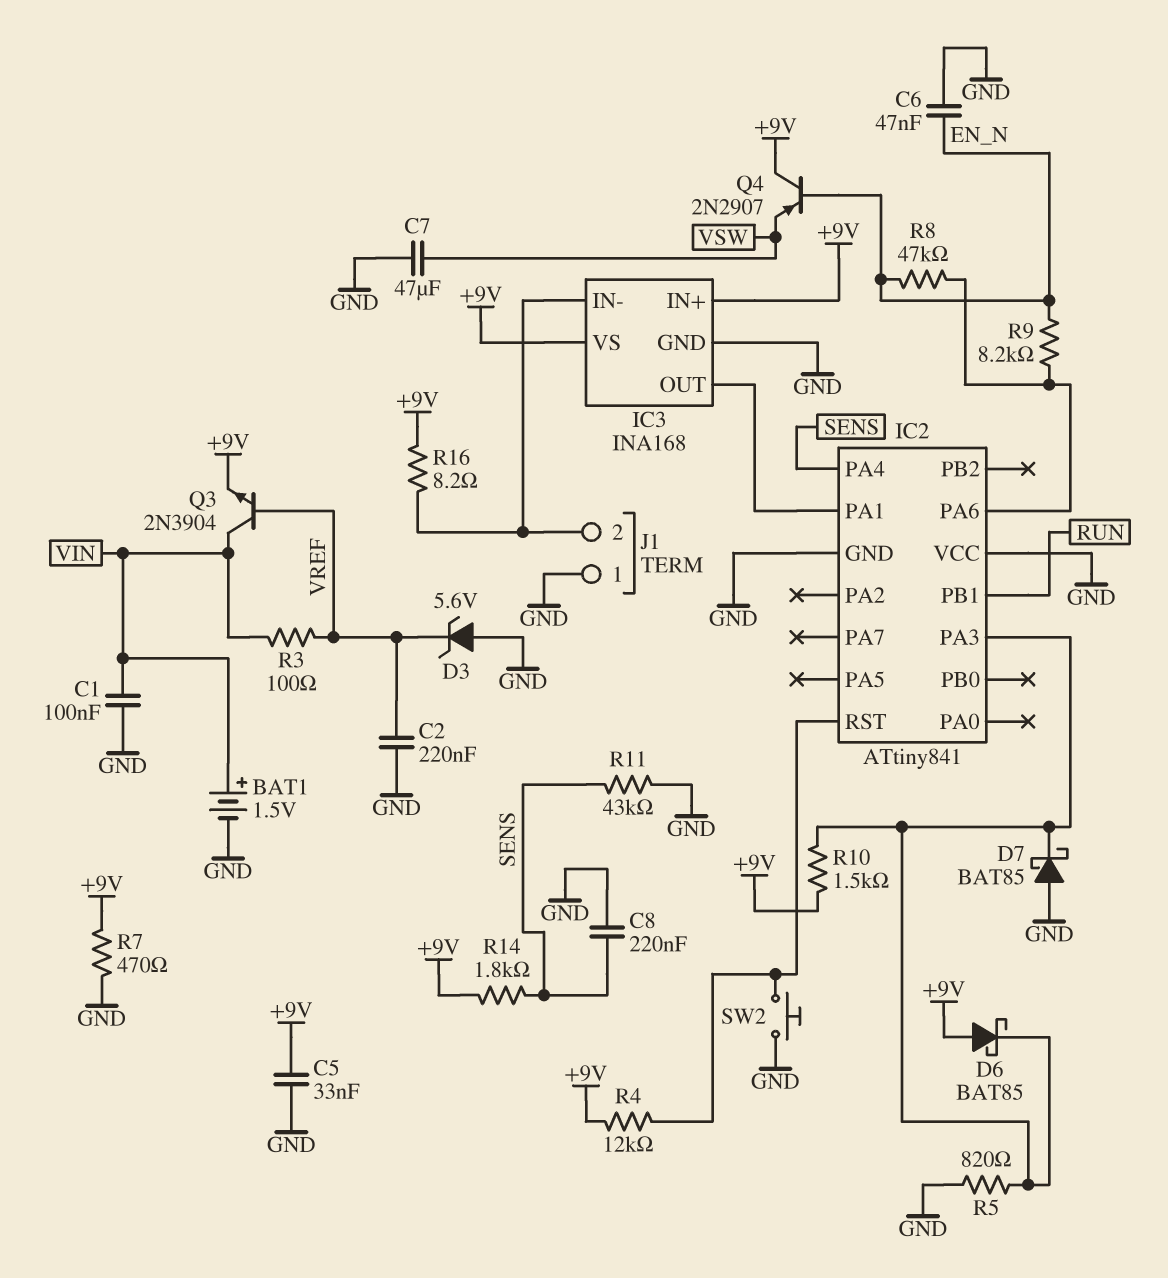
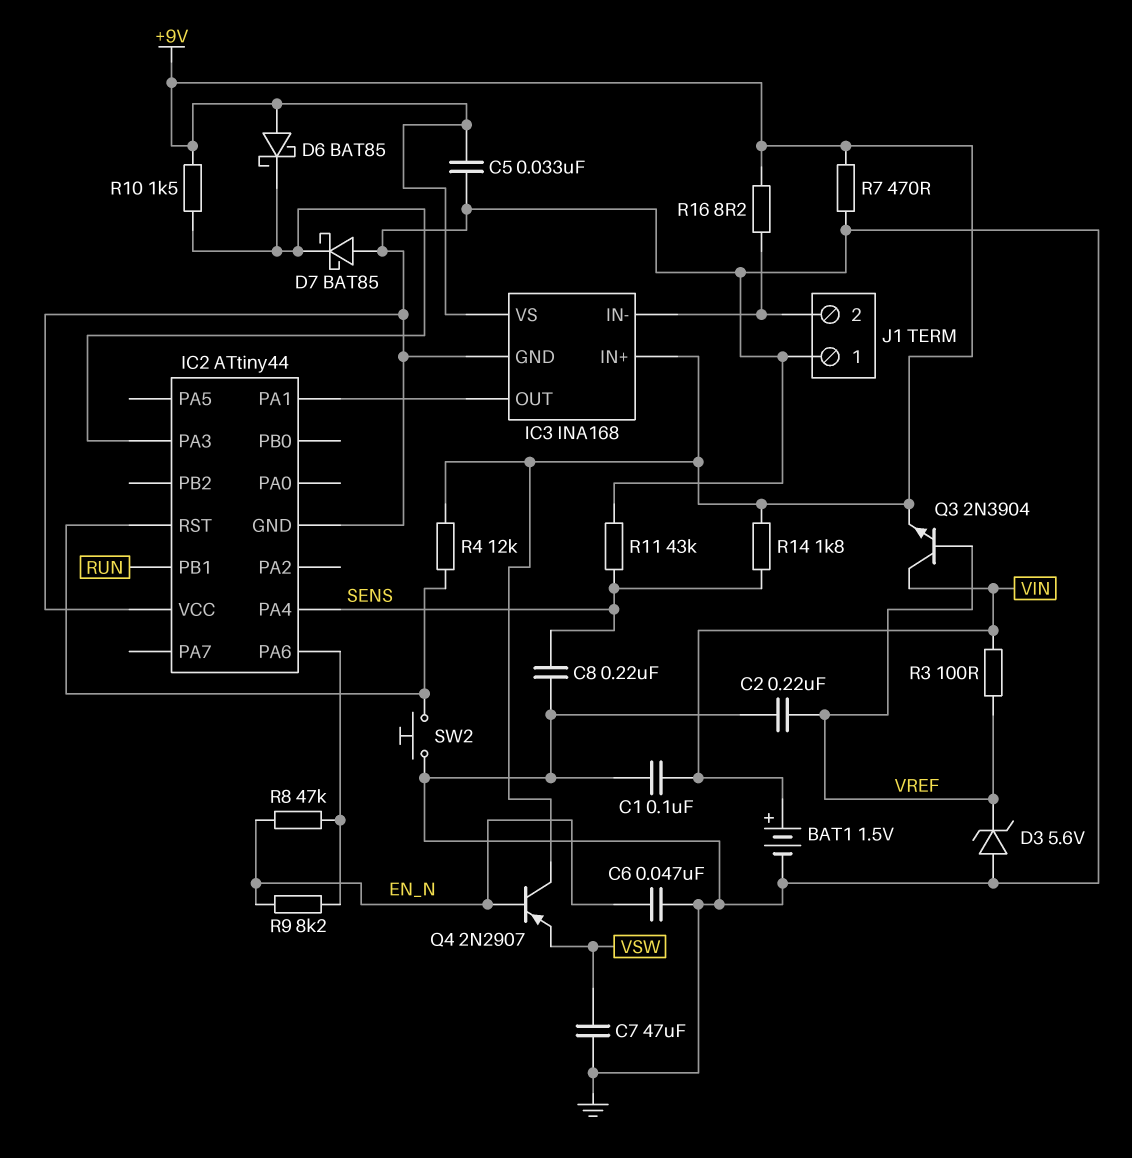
IC2: ATtiny841 -> ATtiny44
R5: 820 (GND, IC2/PA3) -> none

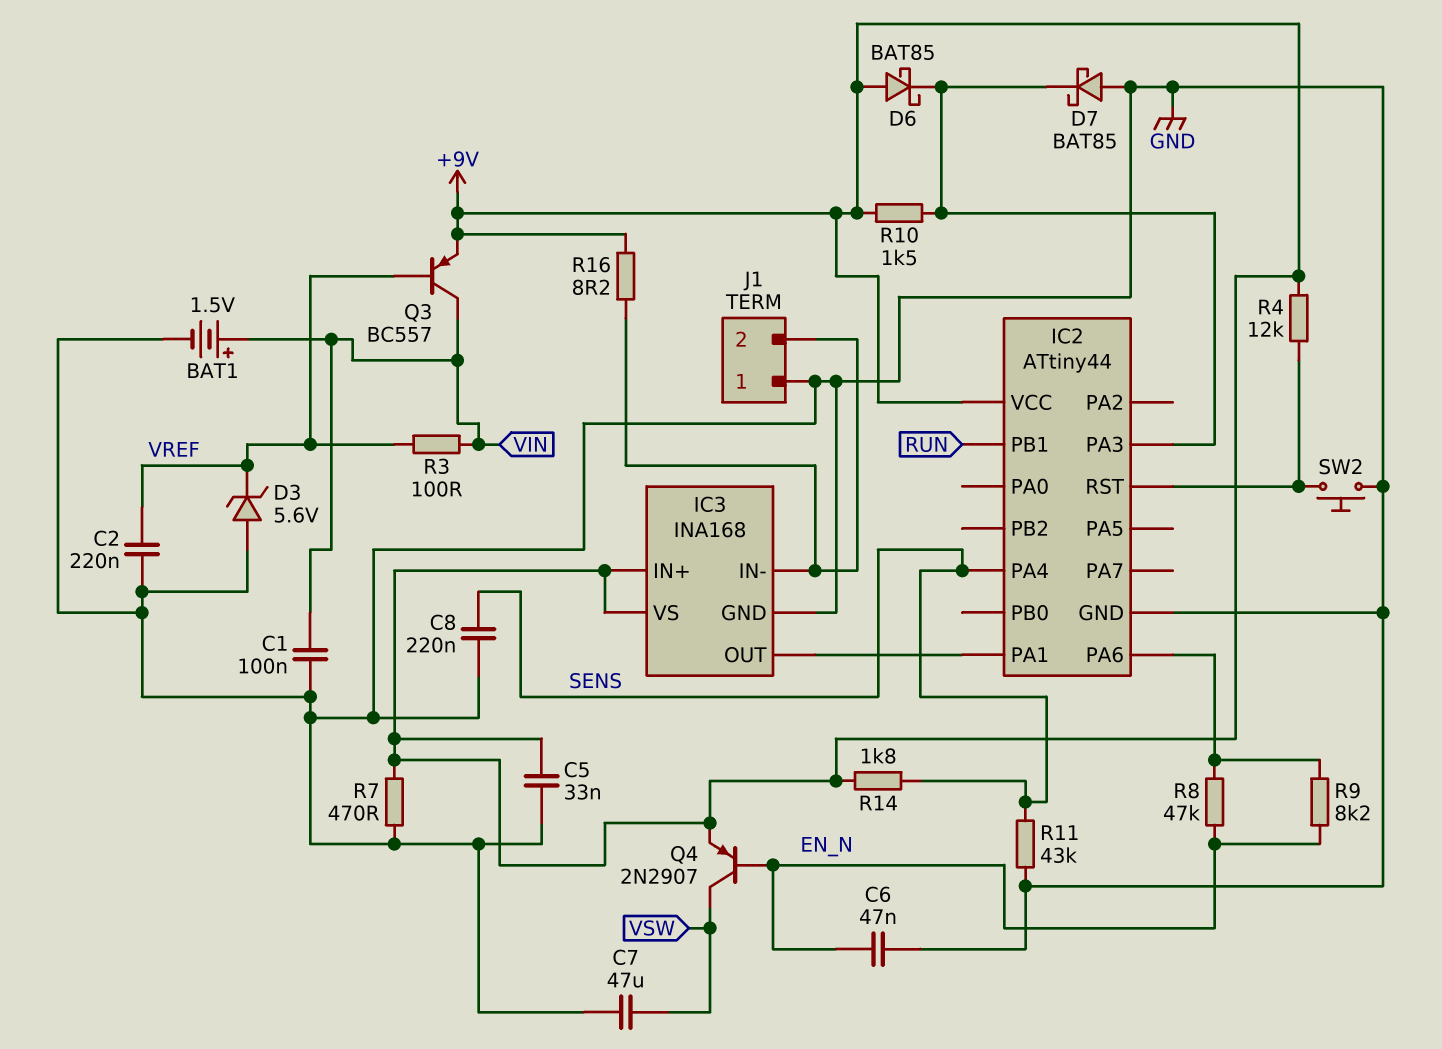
IC2 pin VCC: GND -> +9V
Q3: NPN 2N3904 (B VREF, C VIN, E +9V) -> PNP BC557 (B VREF, C VIN, E +9V)
Q4: PNP 2N2907 (B EN_N, C +9V, E VSW) -> PNP 2N2907 (B EN_N, C VSW, E +9V)

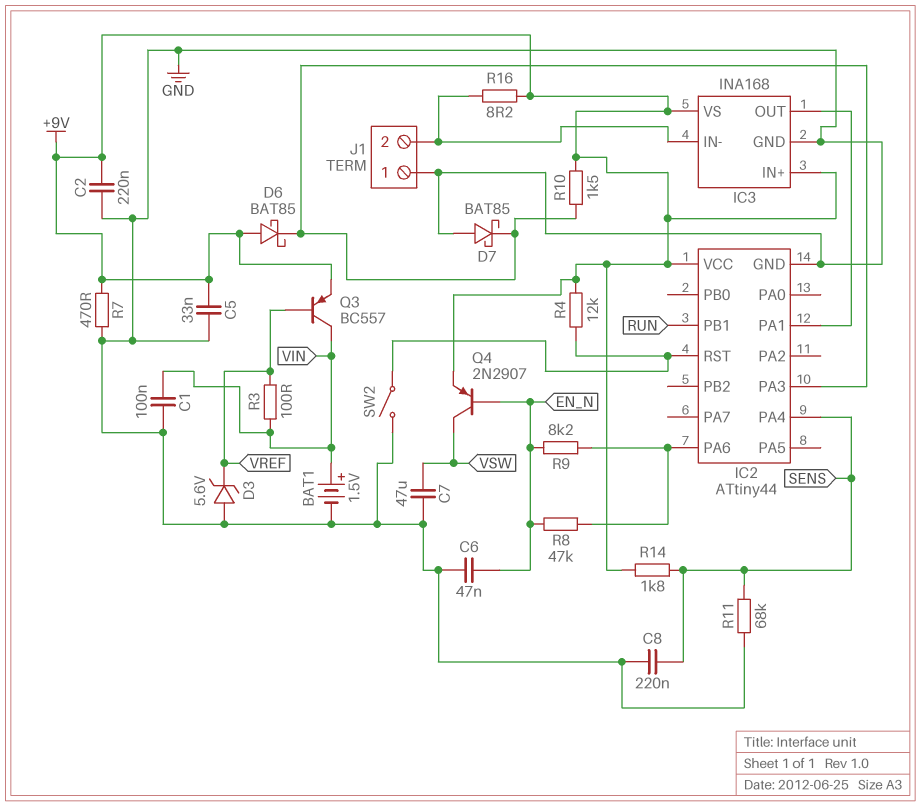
C2: 220nF (GND, VREF) -> 220nF (+9V, GND)
R11: 43k (GND, SENS) -> 68k (GND, SENS)
SW2: button (GND, IC2/RST) -> switch (GND, IC2/RST)

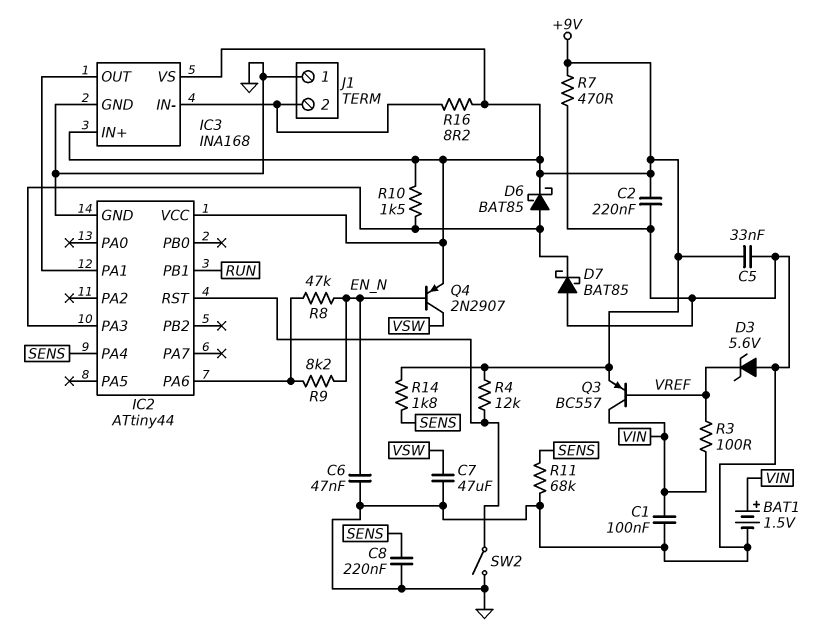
D6: schottky BAT85 (A +9V, K IC2/PA3) -> schottky BAT85 (A IC2/PA3, K +9V)

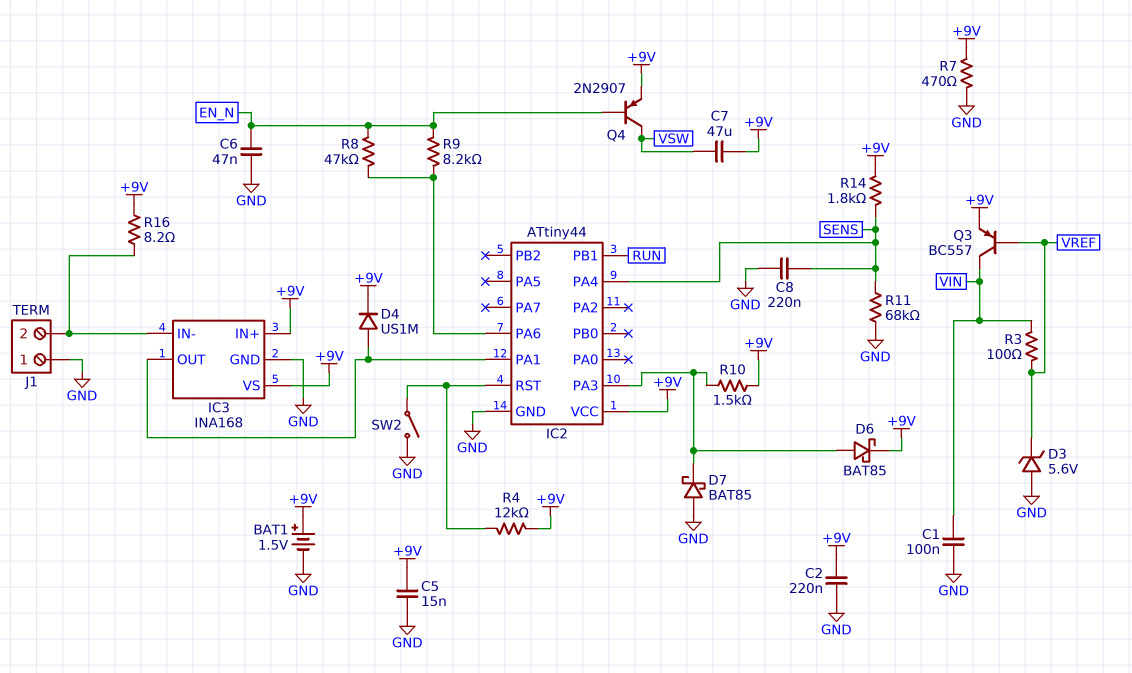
BAT1: 1.5V (plus VIN, minus GND) -> 1.5V (plus +9V, minus GND)
C5: 33nF (+9V, GND) -> 15nF (+9V, GND)
C7: 47uF (GND, VSW) -> 47uF (+9V, VSW)
D4: none -> diode US1M (A IC2/PA1, K +9V)

